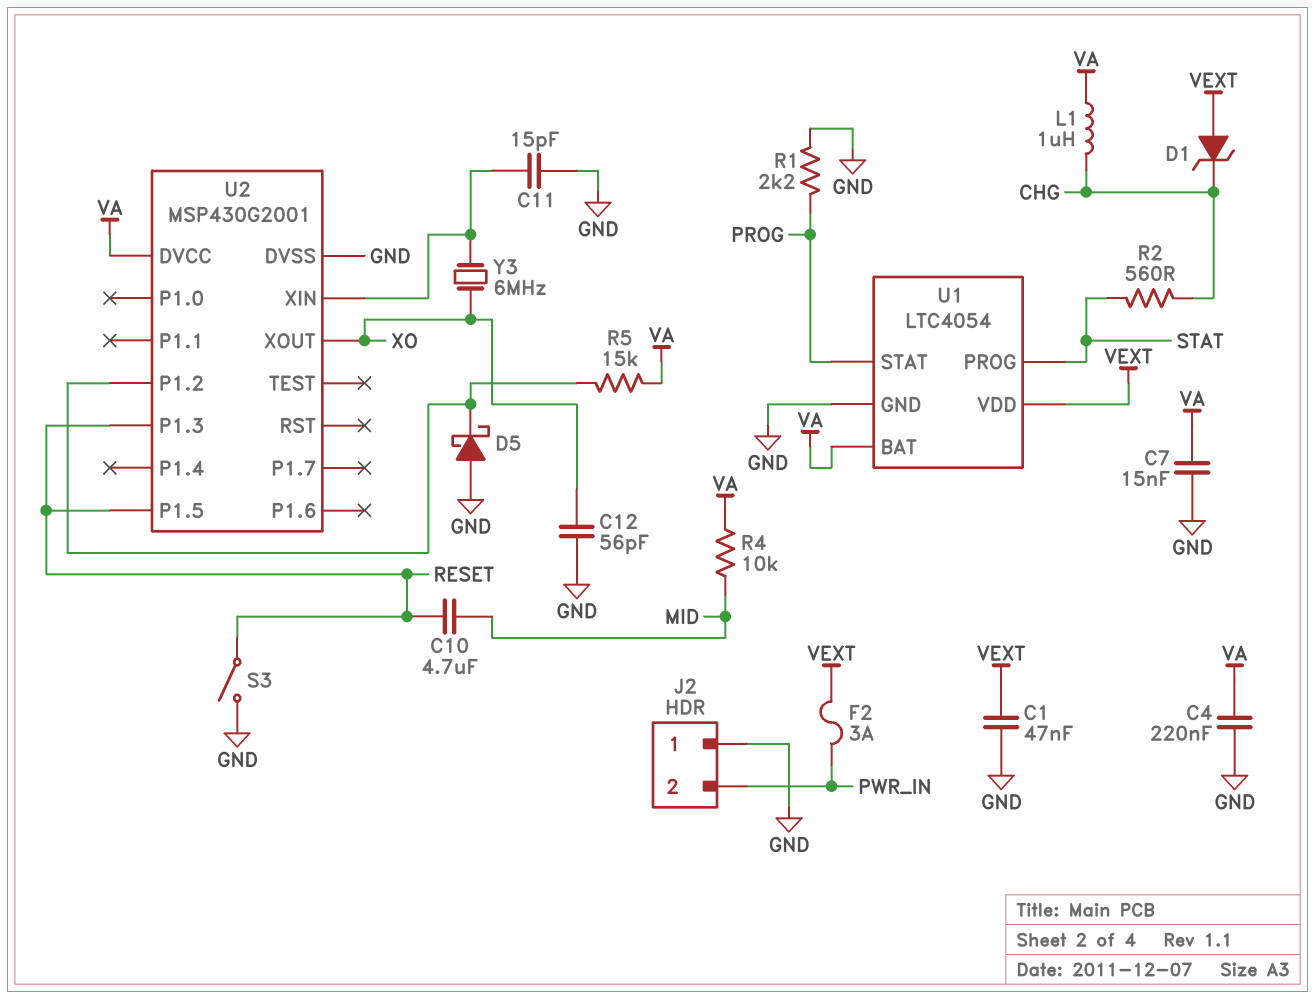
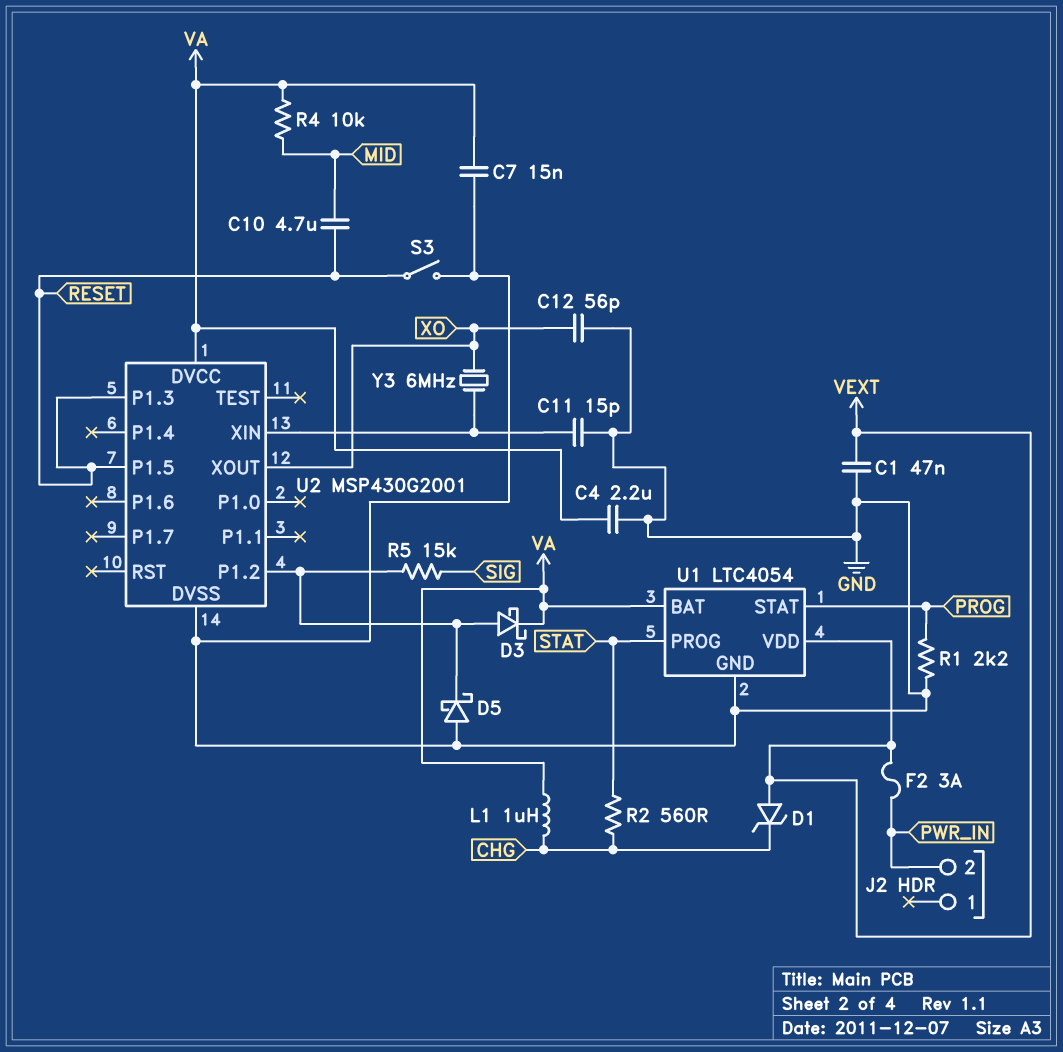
C4: 220nF (GND, VA) -> 2.2uF (GND, VA)
D3: none -> schottky (A U2/P1.2, K VA)
J2 pin 1: GND -> none
R5: 15k (U2/P1.2, VA) -> 15k (SIG, U2/P1.2)

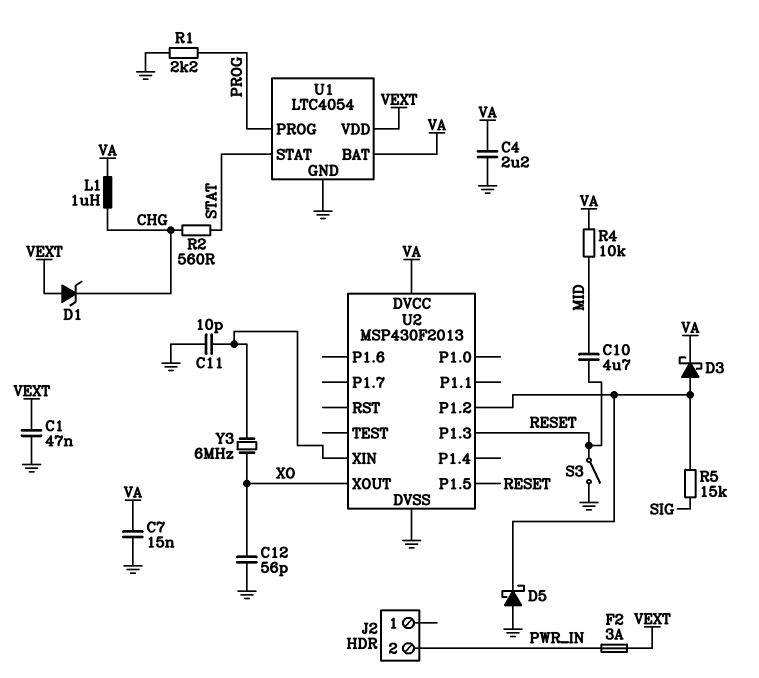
C11: 15pF (GND, U2/XIN) -> 10pF (GND, U2/XIN)
U1 pin PROG: STAT -> PROG
U1 pin STAT: PROG -> STAT
U2: MSP430G2001 -> MSP430F2013

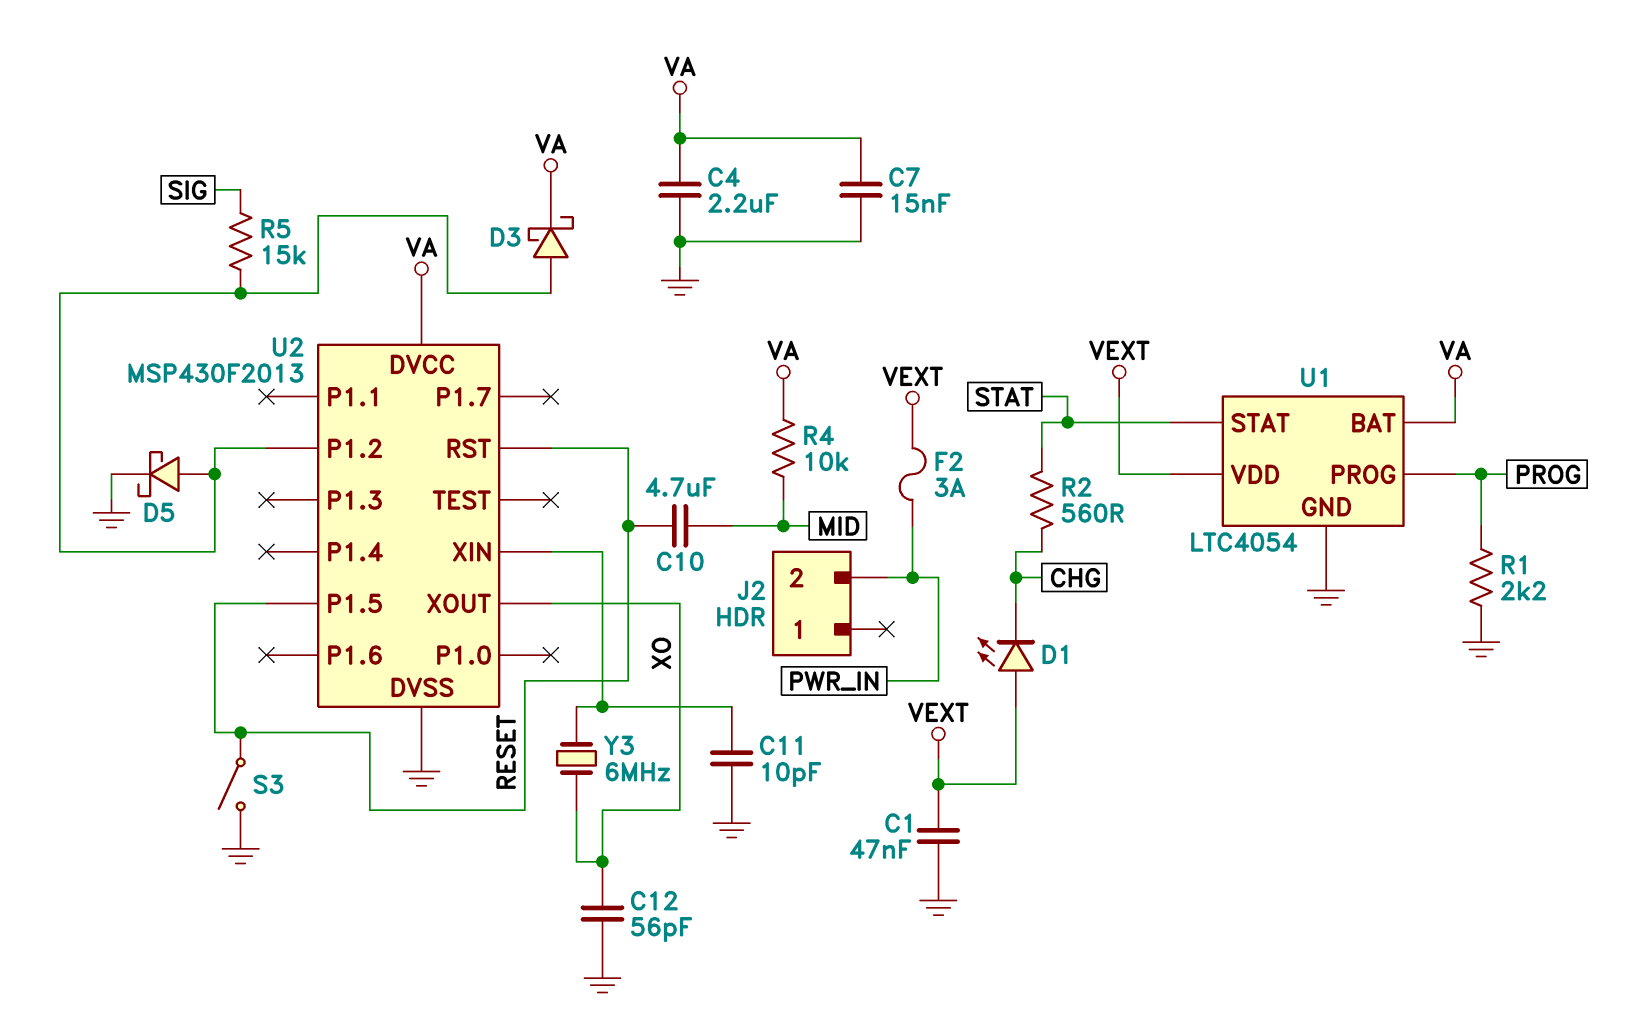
D1: zener (A VEXT, K CHG) -> LED (A VEXT, K CHG)
D5: schottky (A GND, K U2/P1.2) -> schottky (A U2/P1.2, K GND)
L1: 1uH (CHG, VA) -> none
U2 pin P1.3: RESET -> none
U2 pin RST: none -> RESET

